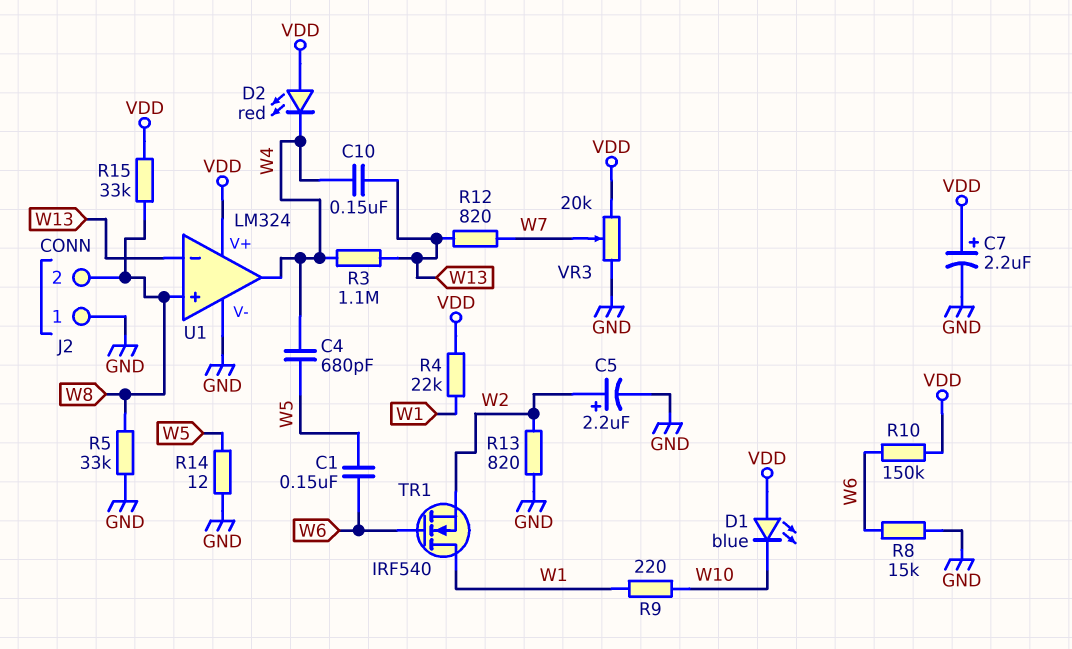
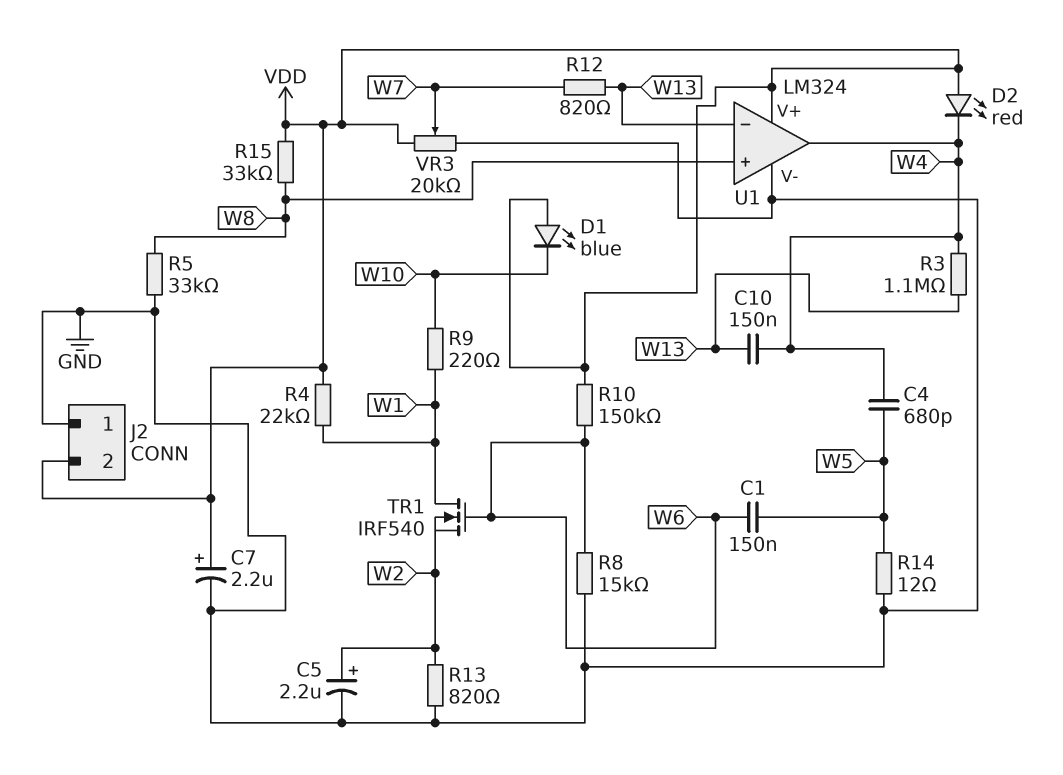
J2 pin 2: W8 -> VDD

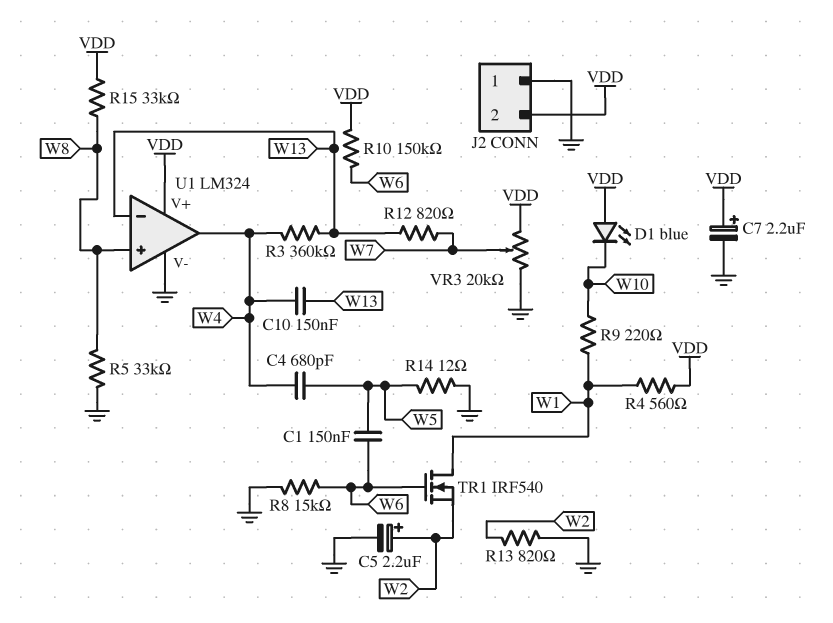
D2: LED red (A VDD, K W4) -> none
R3: 1.1M (W4, W13) -> 360k (W4, W13)
R4: 22k (VDD, W1) -> 560 (VDD, W1)

